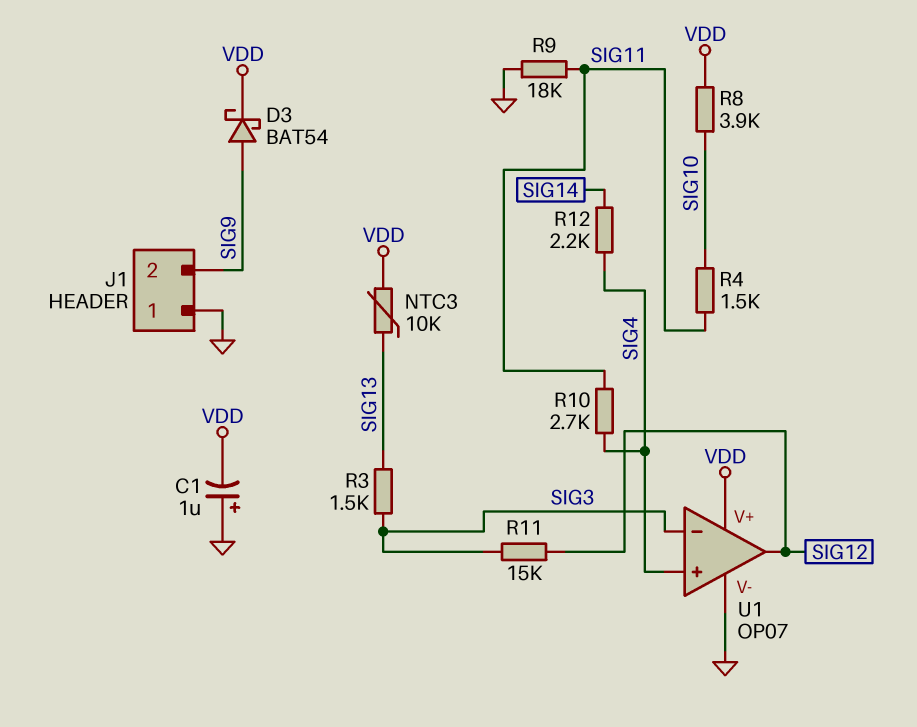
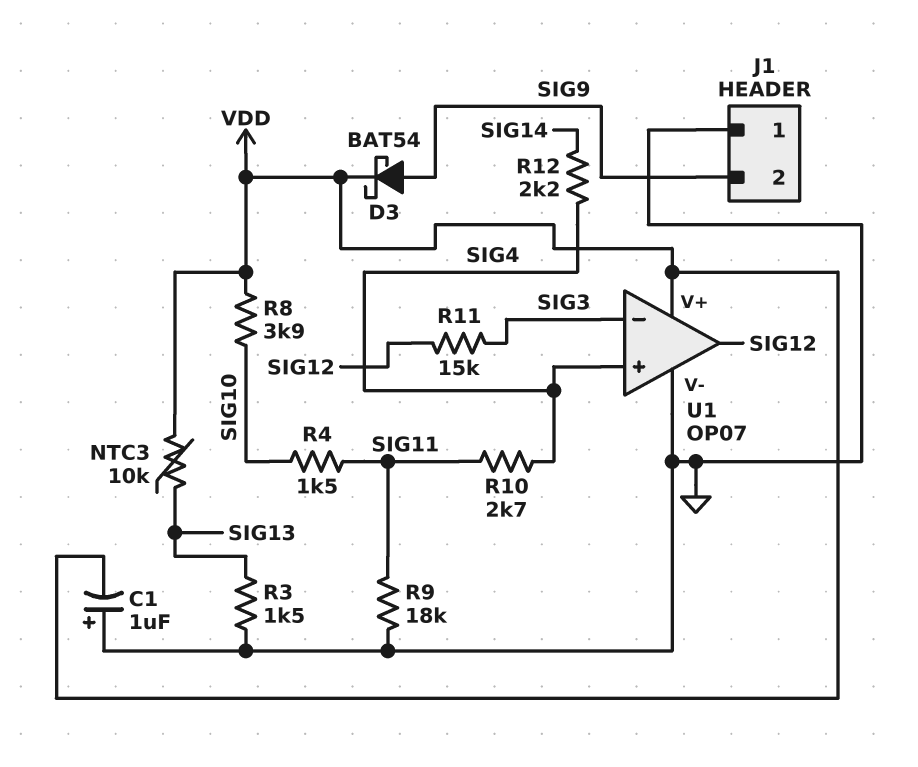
R3: 1.5k (SIG3, SIG13) -> 1.5k (GND, SIG13)

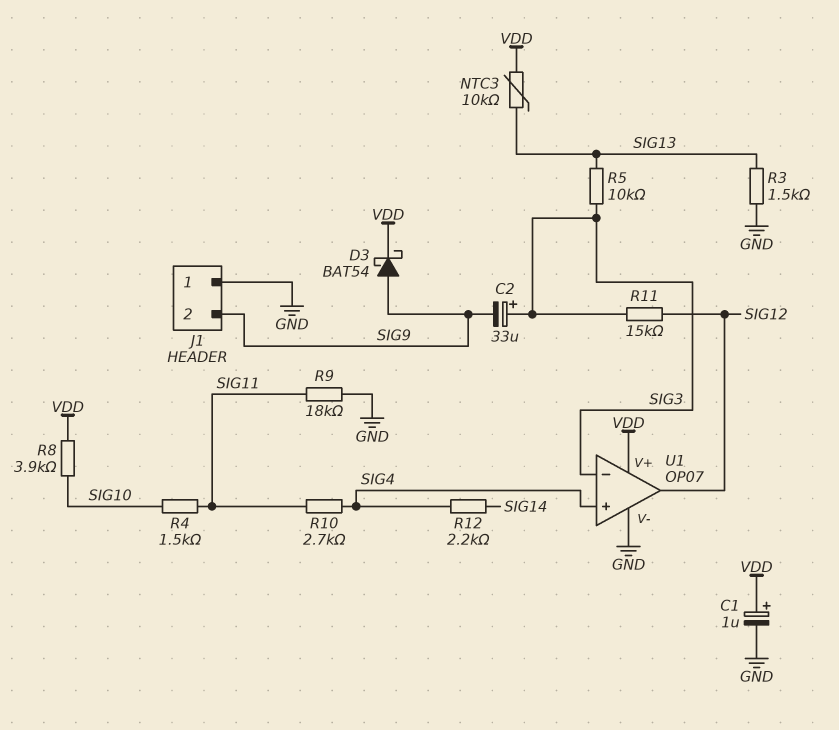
C1: 1uF (plus GND, minus VDD) -> 1uF (plus VDD, minus GND)
C2: none -> 33uF (plus SIG3, minus SIG9)
R5: none -> 10k (SIG3, SIG13)

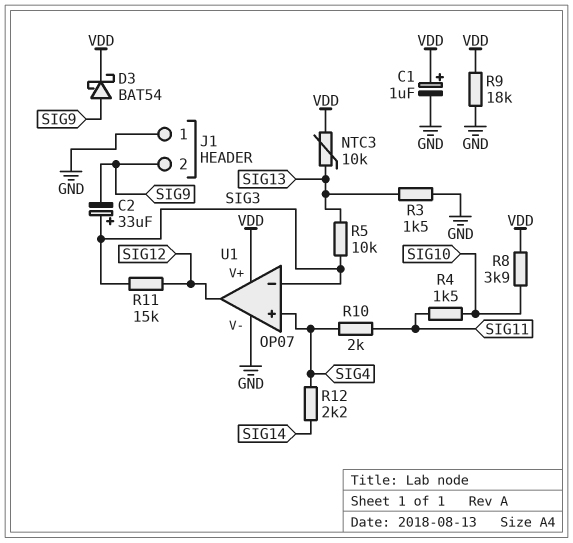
R9: 18k (GND, SIG11) -> 18k (GND, VDD)
R10: 2.7k (SIG4, SIG11) -> 2k (SIG4, SIG11)

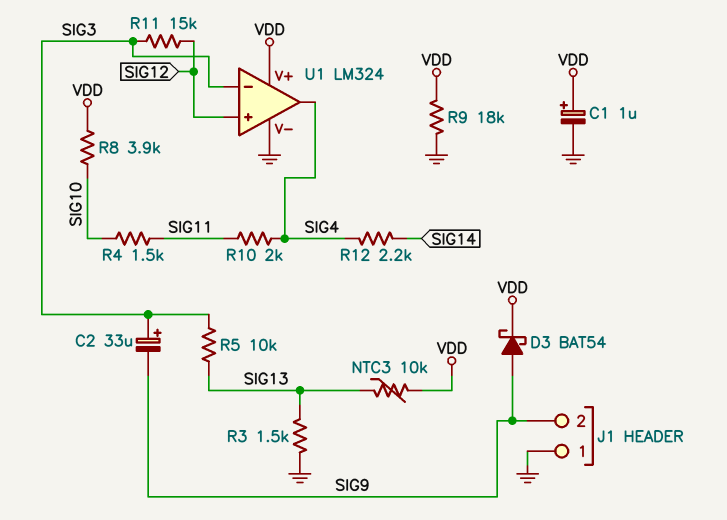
U1: OP07 -> LM324
U1 pin in+: SIG4 -> SIG12
U1 pin out: SIG12 -> SIG4

